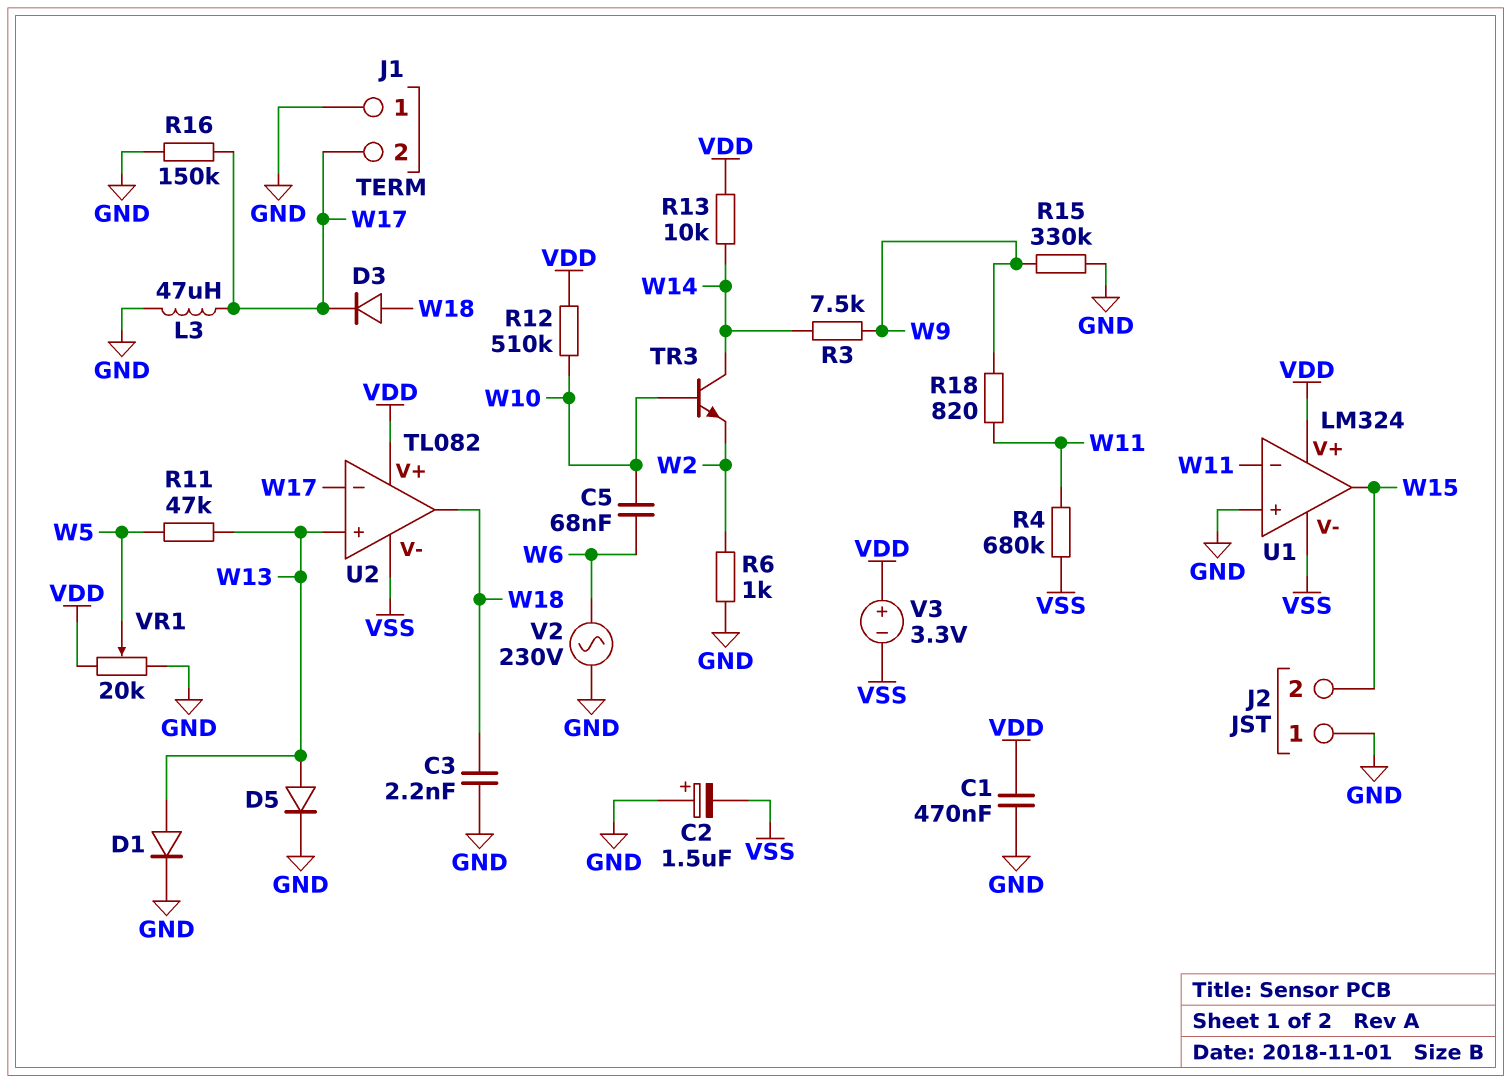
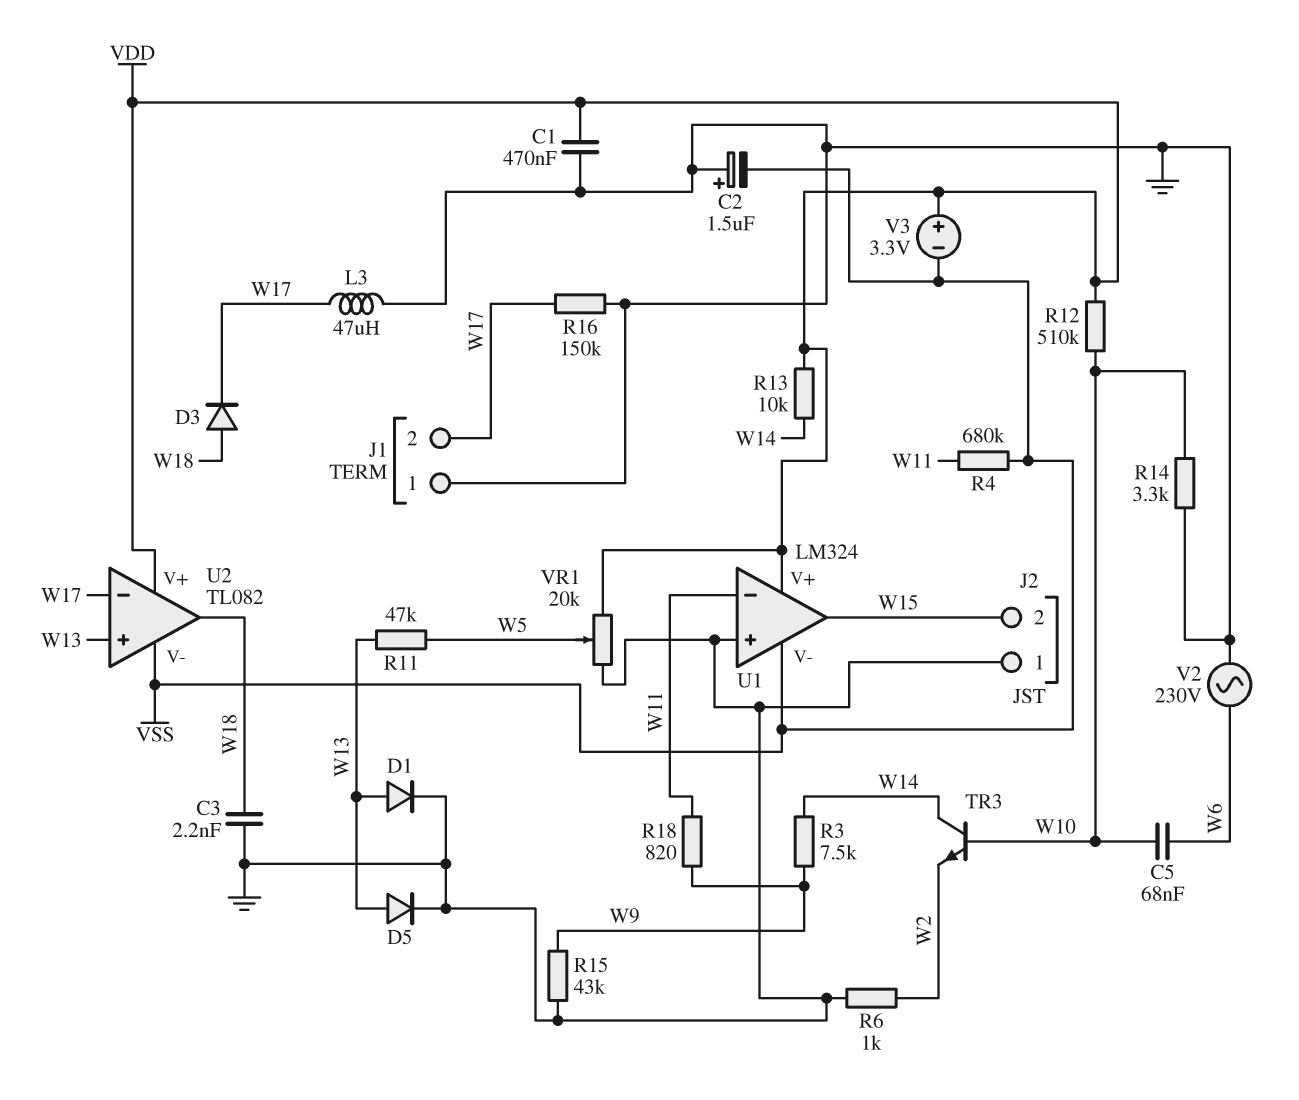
R14: none -> 3.3k (GND, W10)
R15: 330k (GND, W9) -> 43k (GND, W9)

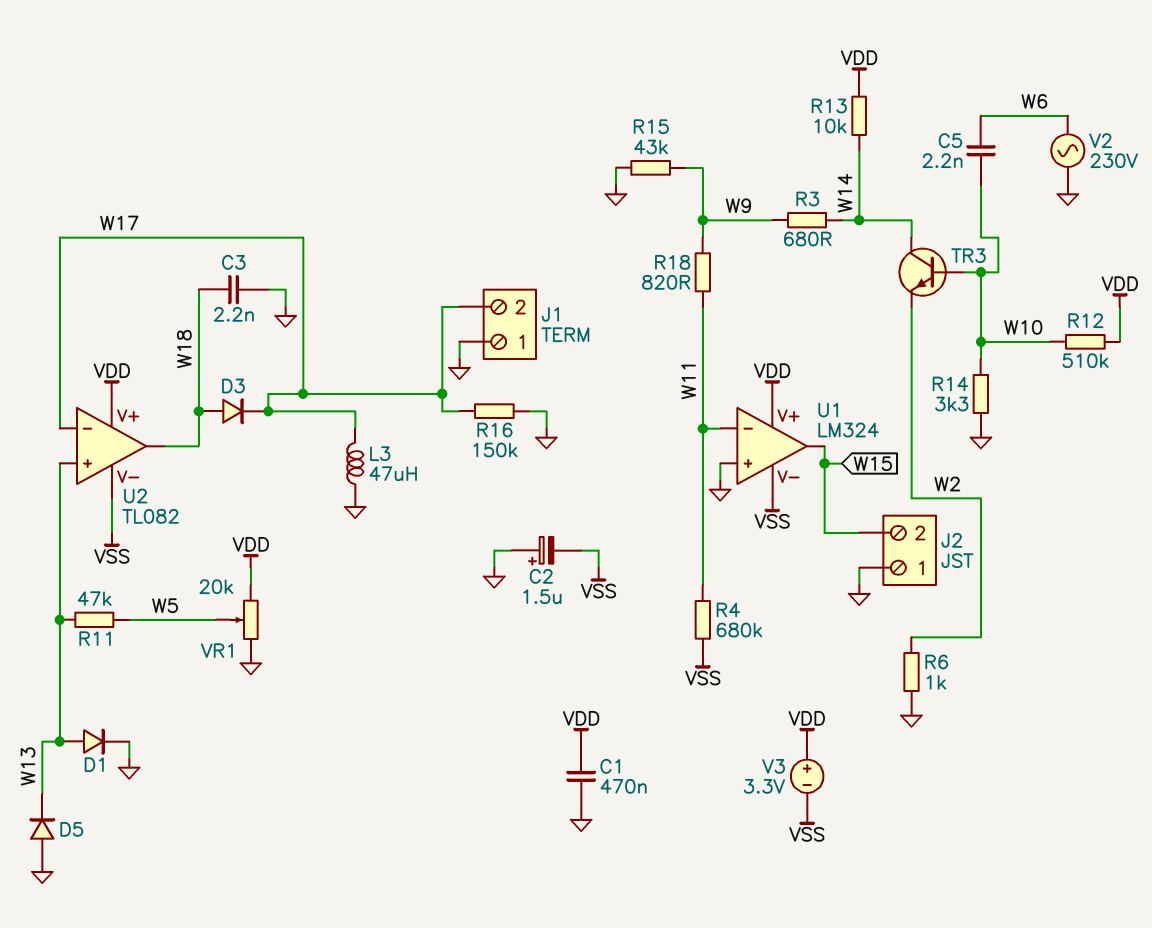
C5: 68nF (W6, W10) -> 2.2nF (W6, W10)
D5: diode (A W13, K GND) -> diode (A GND, K W13)
R3: 7.5k (W9, W14) -> 680 (W9, W14)

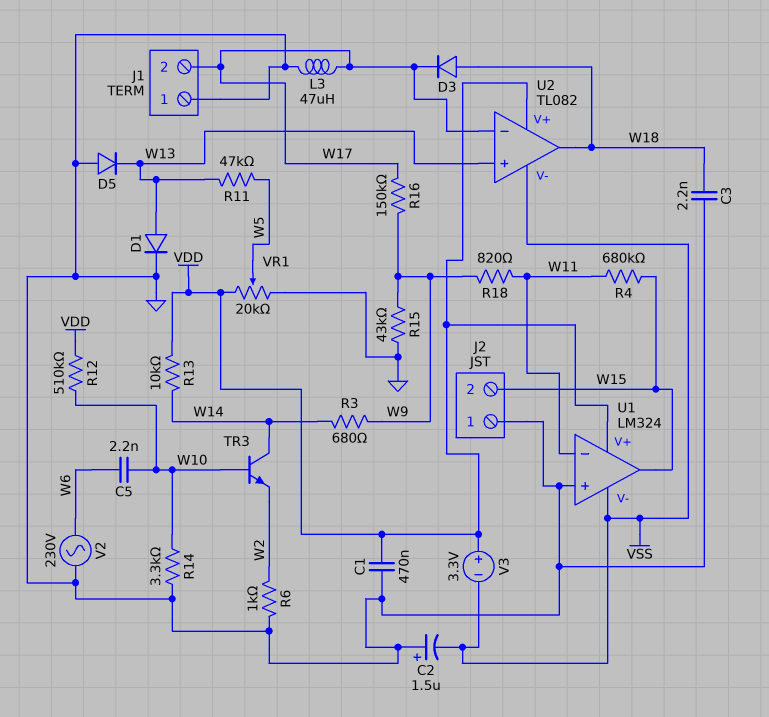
R4: 680k (VSS, W11) -> 680k (W11, W15)
R16: 150k (GND, W17) -> 150k (W9, W17)

